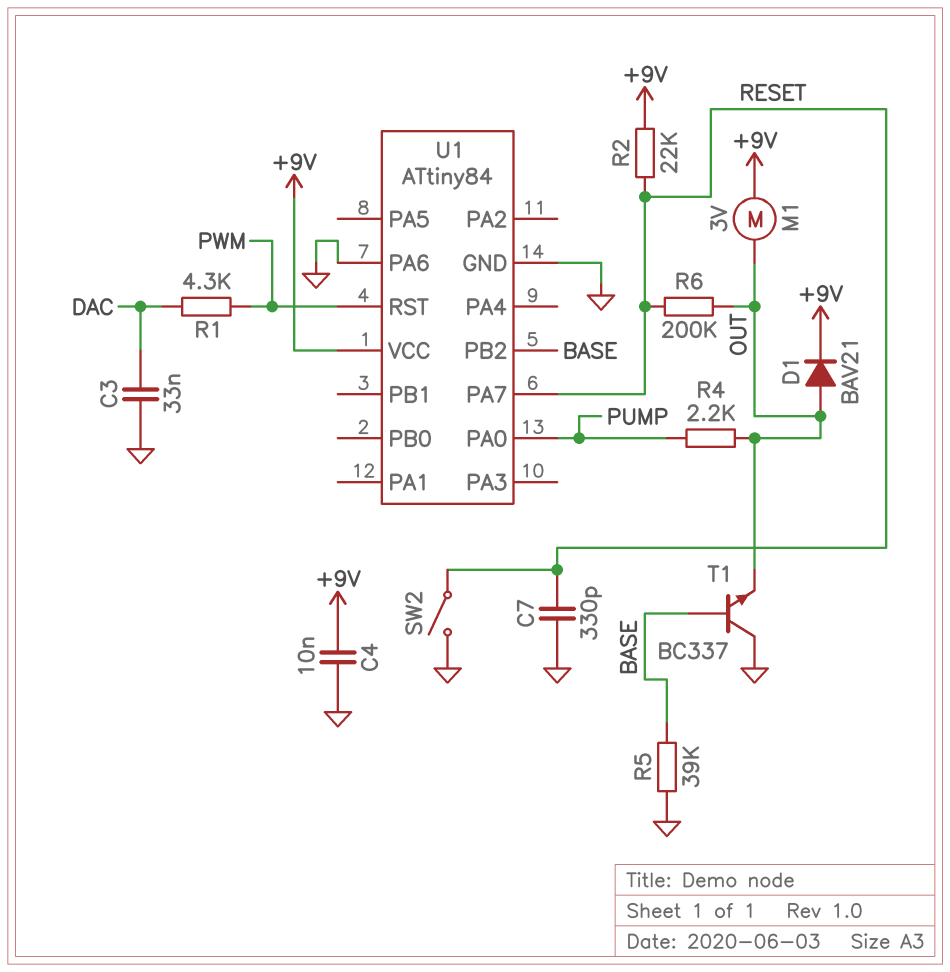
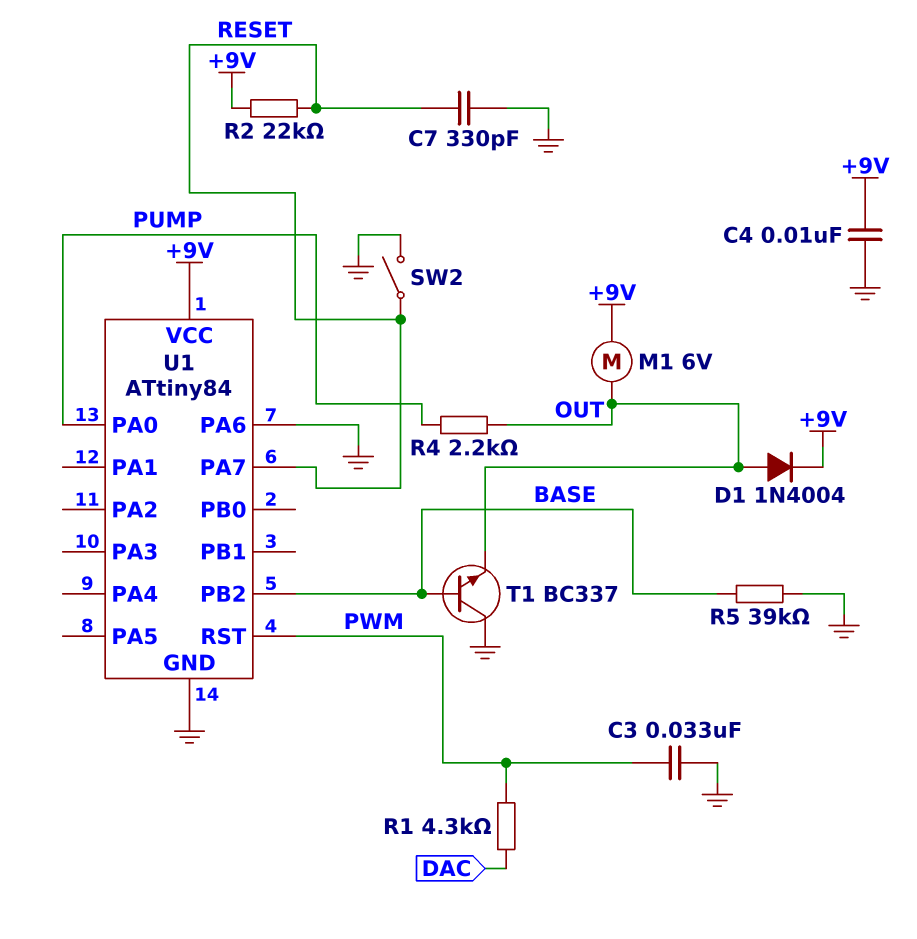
C3: 33nF (DAC, GND) -> 33nF (GND, PWM)
D1: diode BAV21 (A OUT, K +9V) -> diode 1N4004 (A OUT, K +9V)
M1: motor 3V (+9V, OUT) -> motor 6V (+9V, OUT)
R6: 200k (OUT, RESET) -> none

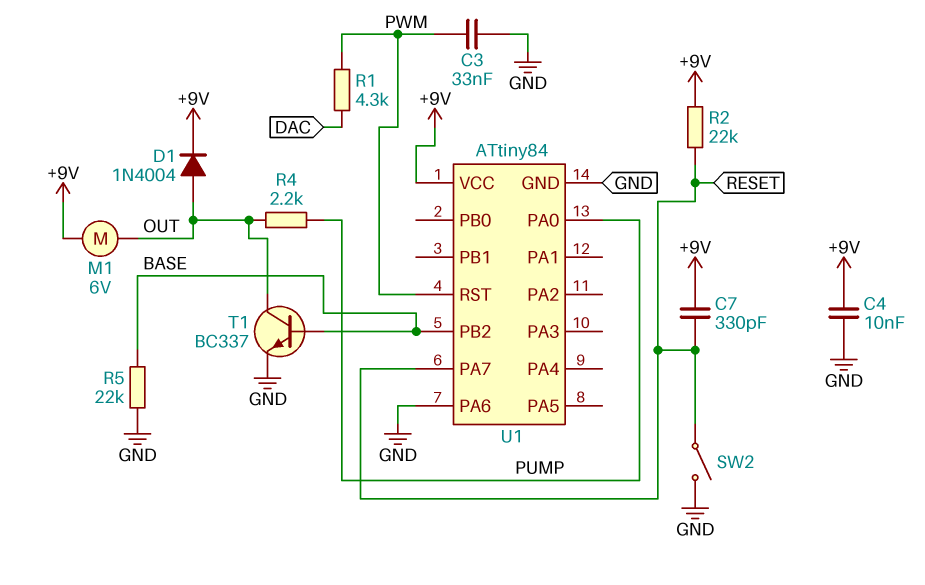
C7: 330pF (GND, RESET) -> 330pF (+9V, RESET)
R5: 39k (BASE, GND) -> 22k (BASE, GND)
T1: NPN BC337 (B BASE, C GND, E OUT) -> NPN BC337 (B BASE, C OUT, E GND)

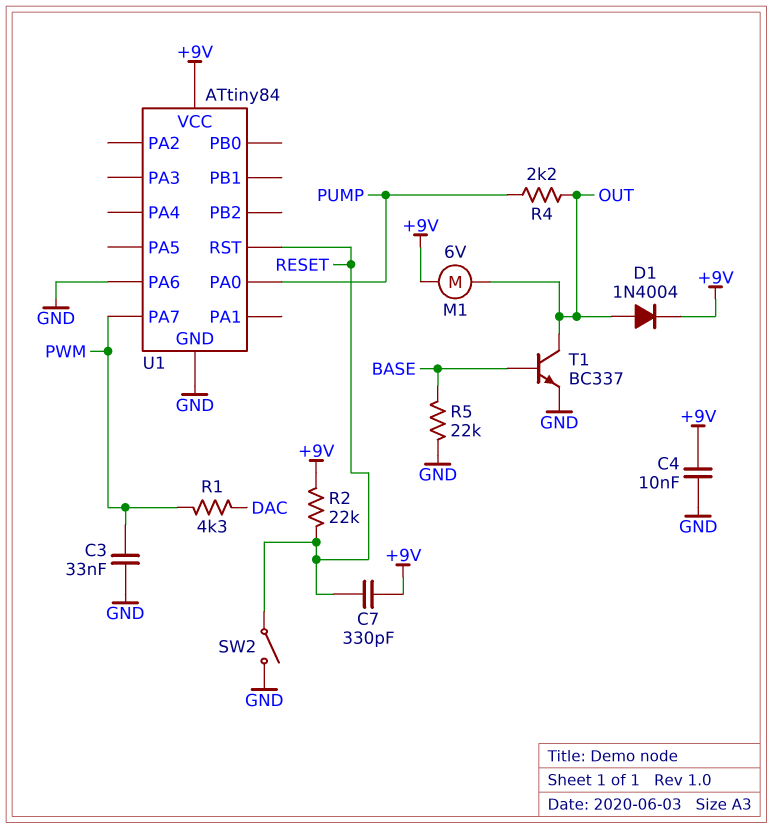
U1 pin PA7: RESET -> PWM
U1 pin PB2: BASE -> none
U1 pin RST: PWM -> RESET

